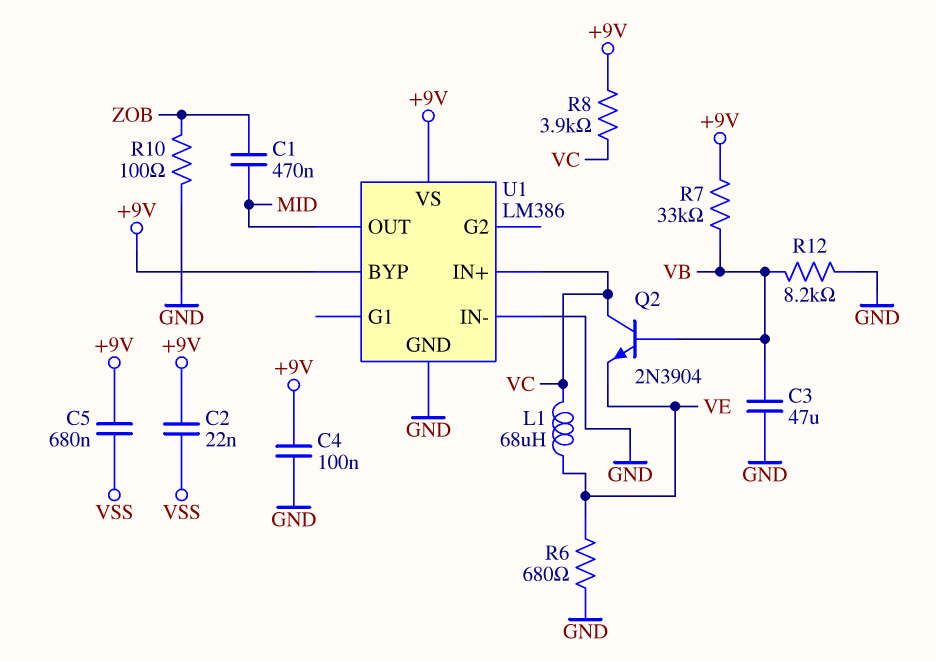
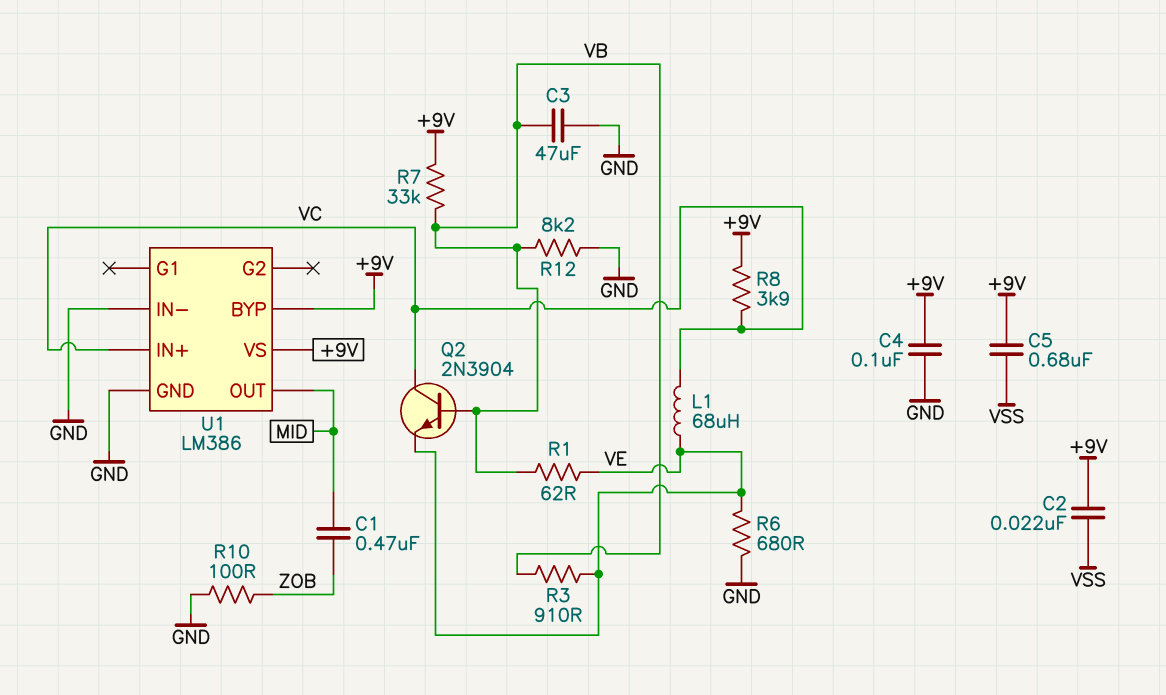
R1: none -> 62 (VB, VE)
R3: none -> 910 (VB, VE)

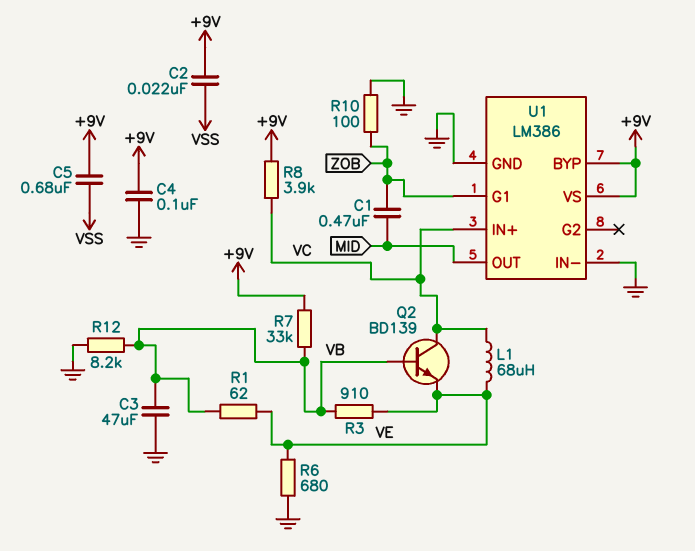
Q2: NPN 2N3904 (B VB, C VC, E VE) -> NPN BD139 (B VB, C VC, E VE)
U1 pin G1: none -> ZOB

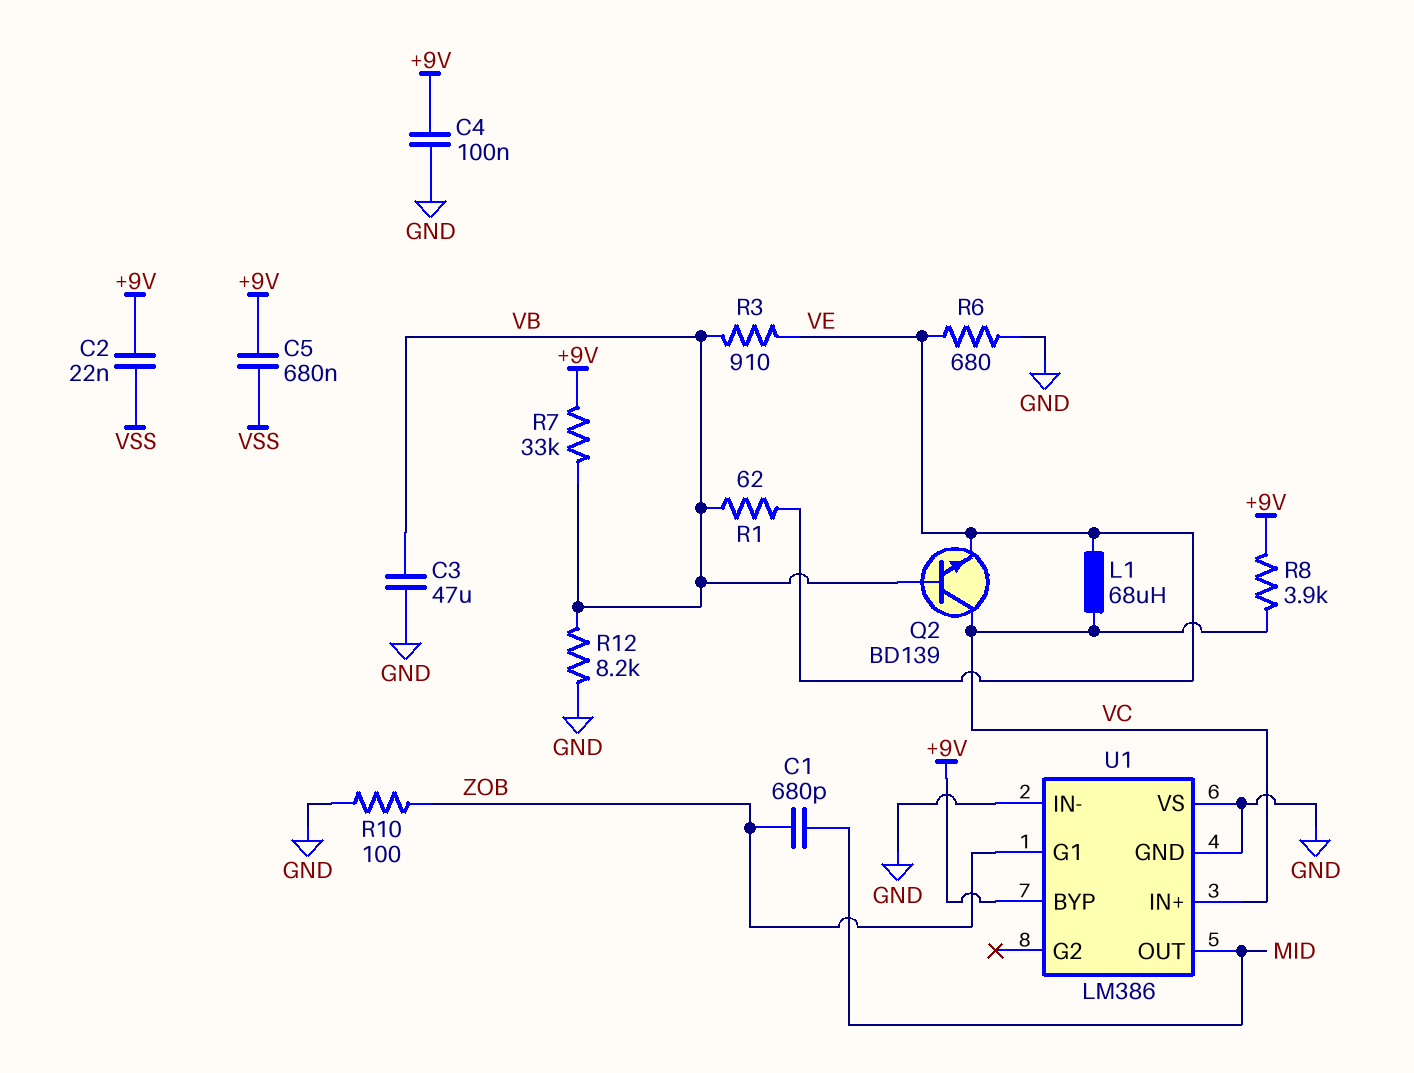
C1: 470nF (MID, ZOB) -> 680pF (MID, ZOB)
U1 pin VS: +9V -> GND

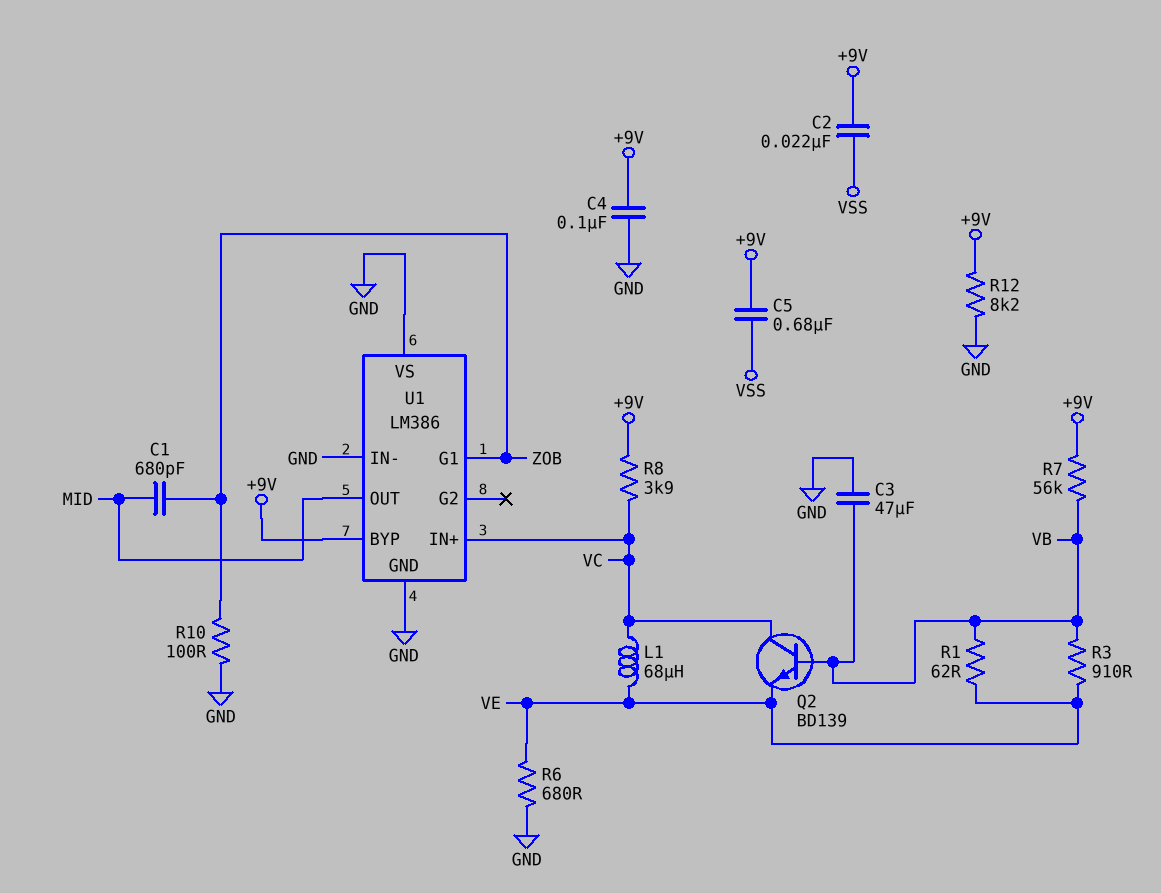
R7: 33k (+9V, VB) -> 56k (+9V, VB)
R12: 8.2k (GND, VB) -> 8.2k (+9V, GND)

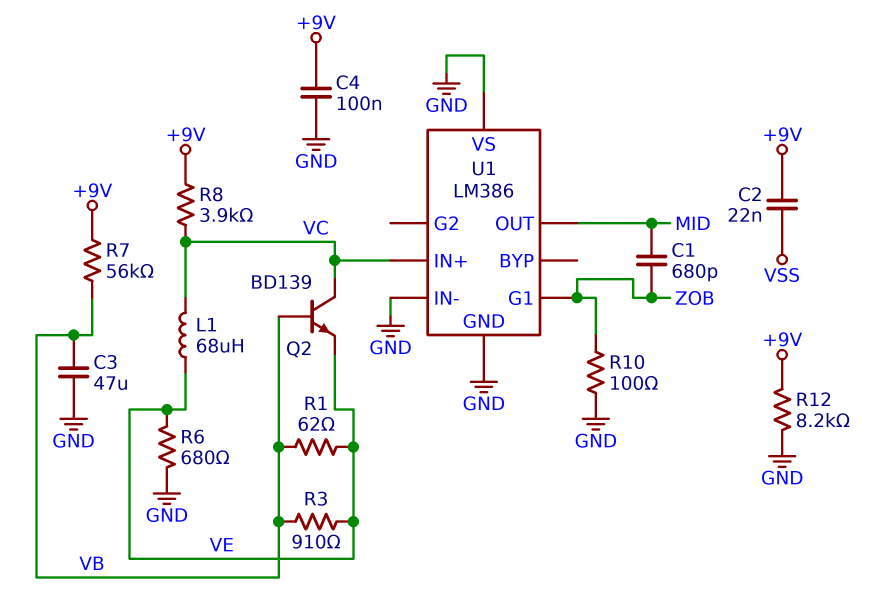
C5: 680nF (+9V, VSS) -> none
U1 pin BYP: +9V -> none

